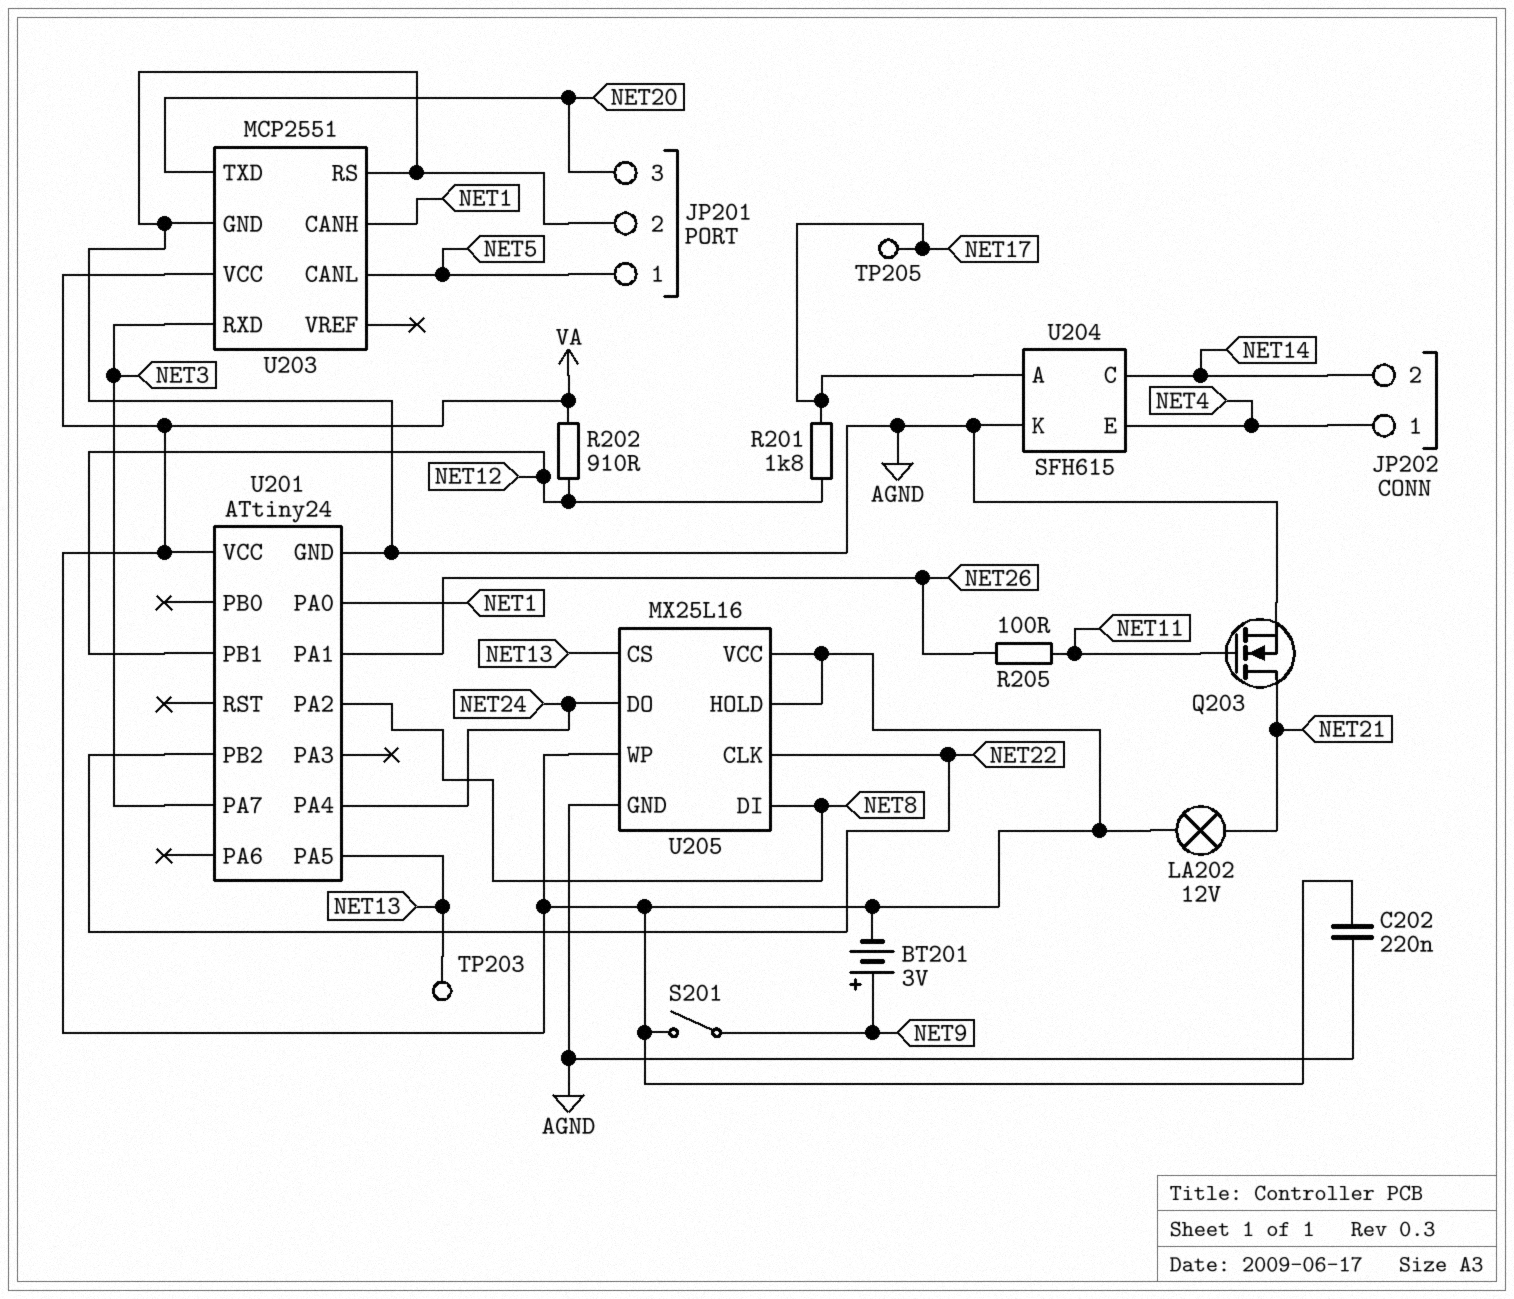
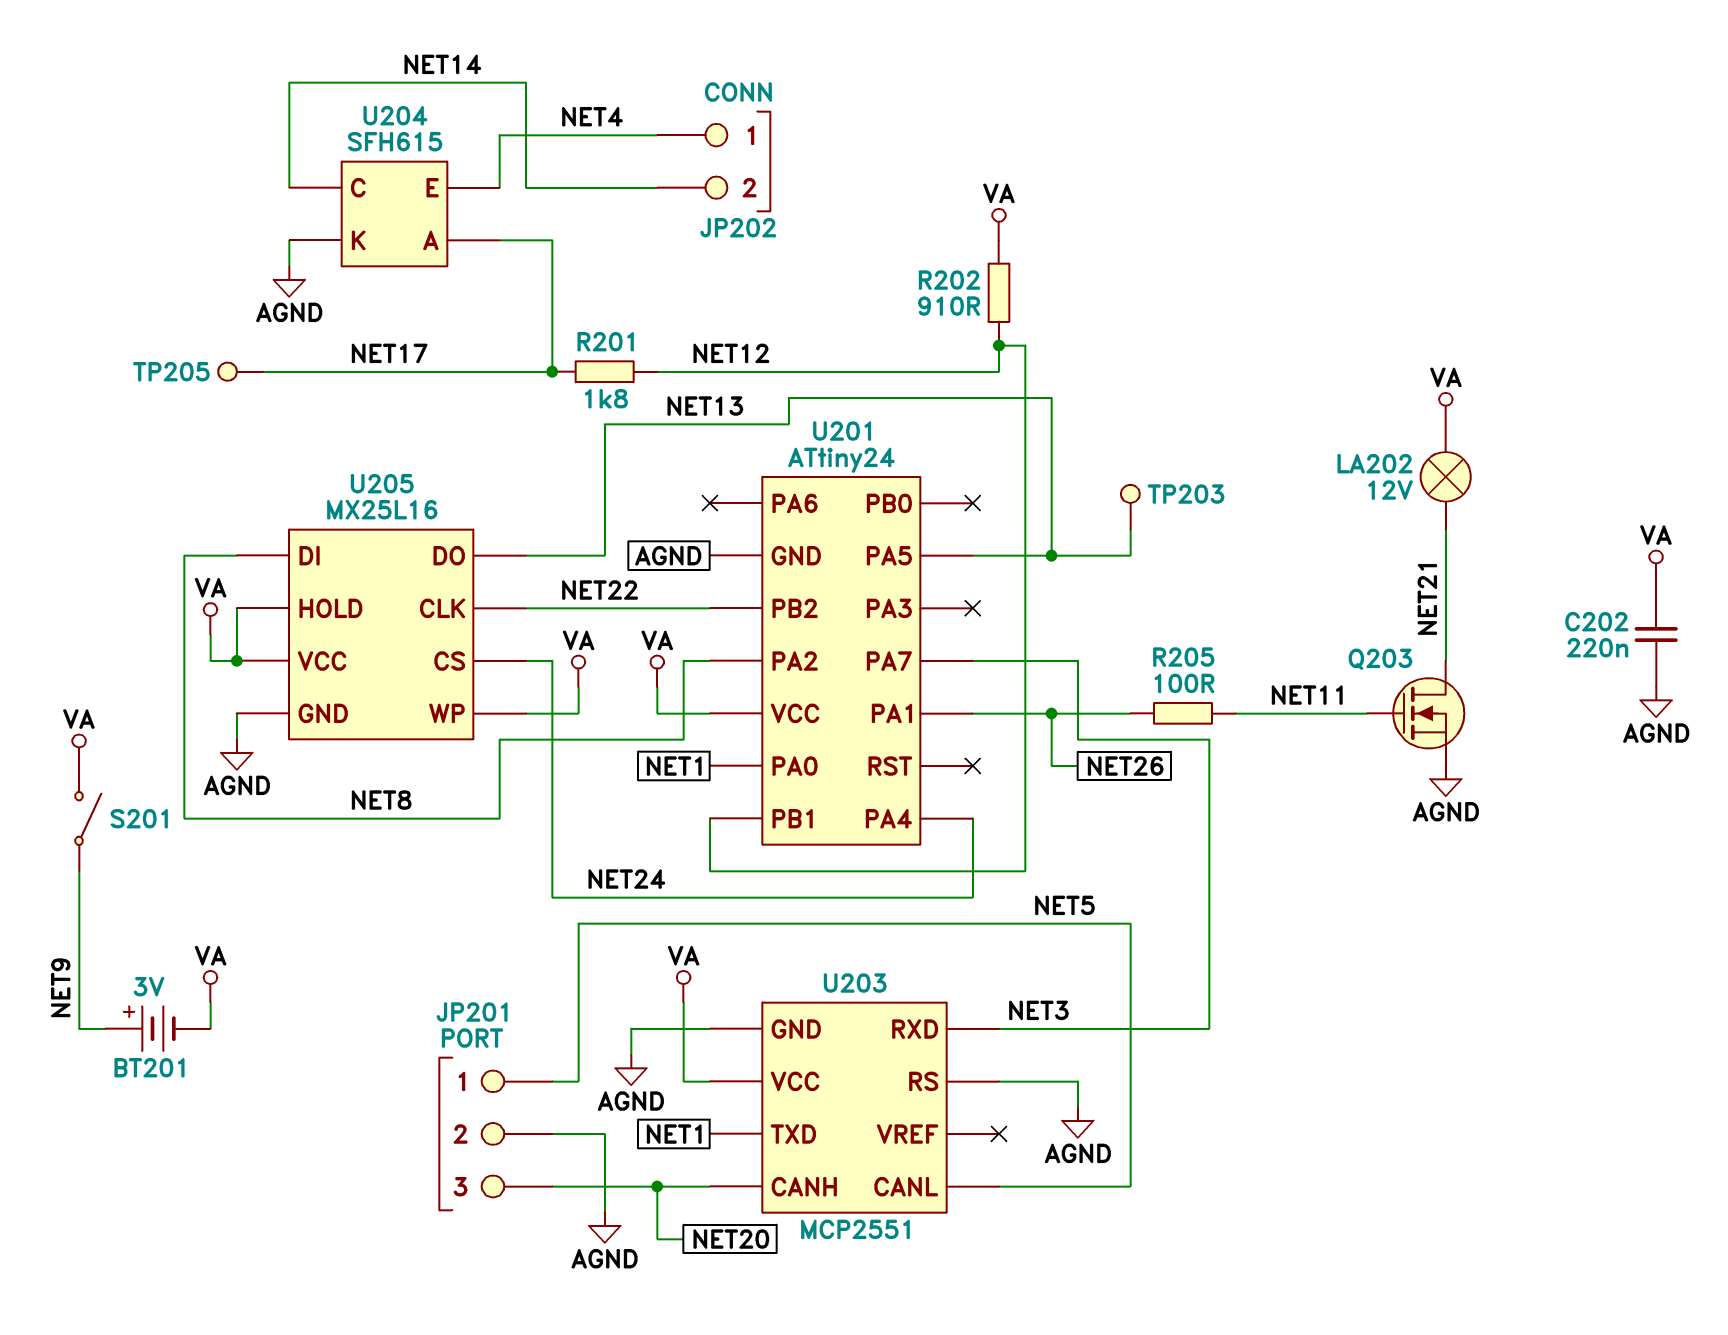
U203 pin CANH: NET1 -> NET20
U203 pin TXD: NET20 -> NET1
U205 pin CS: NET13 -> NET24
U205 pin DO: NET24 -> NET13

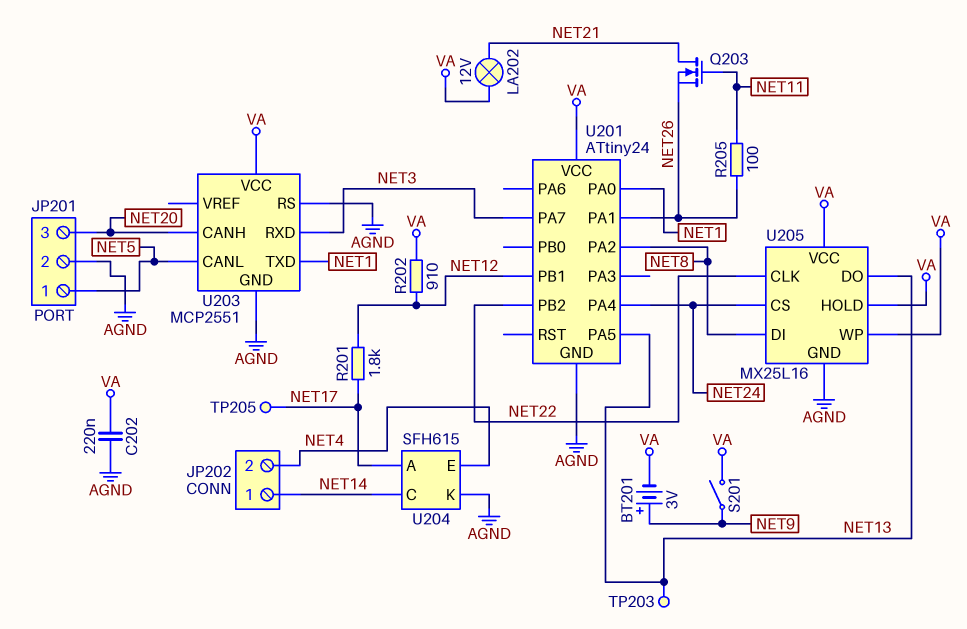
JP202 pin 1: NET4 -> NET14
JP202 pin 2: NET14 -> NET4
Q203: NMOS (G NET11, D NET21, S AGND) -> NMOS (G NET11, D NET21, S NET26)

